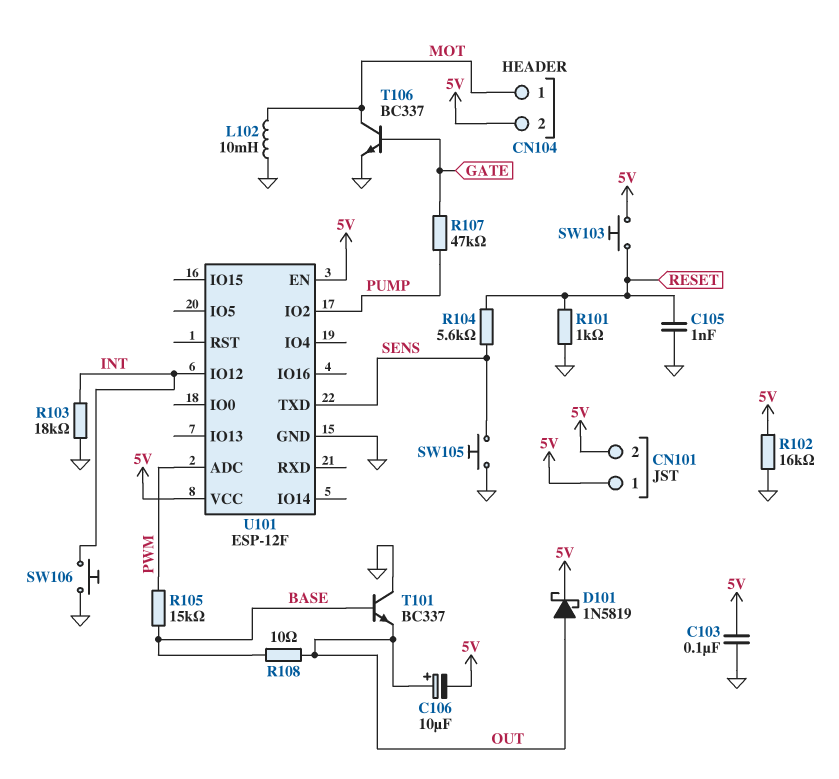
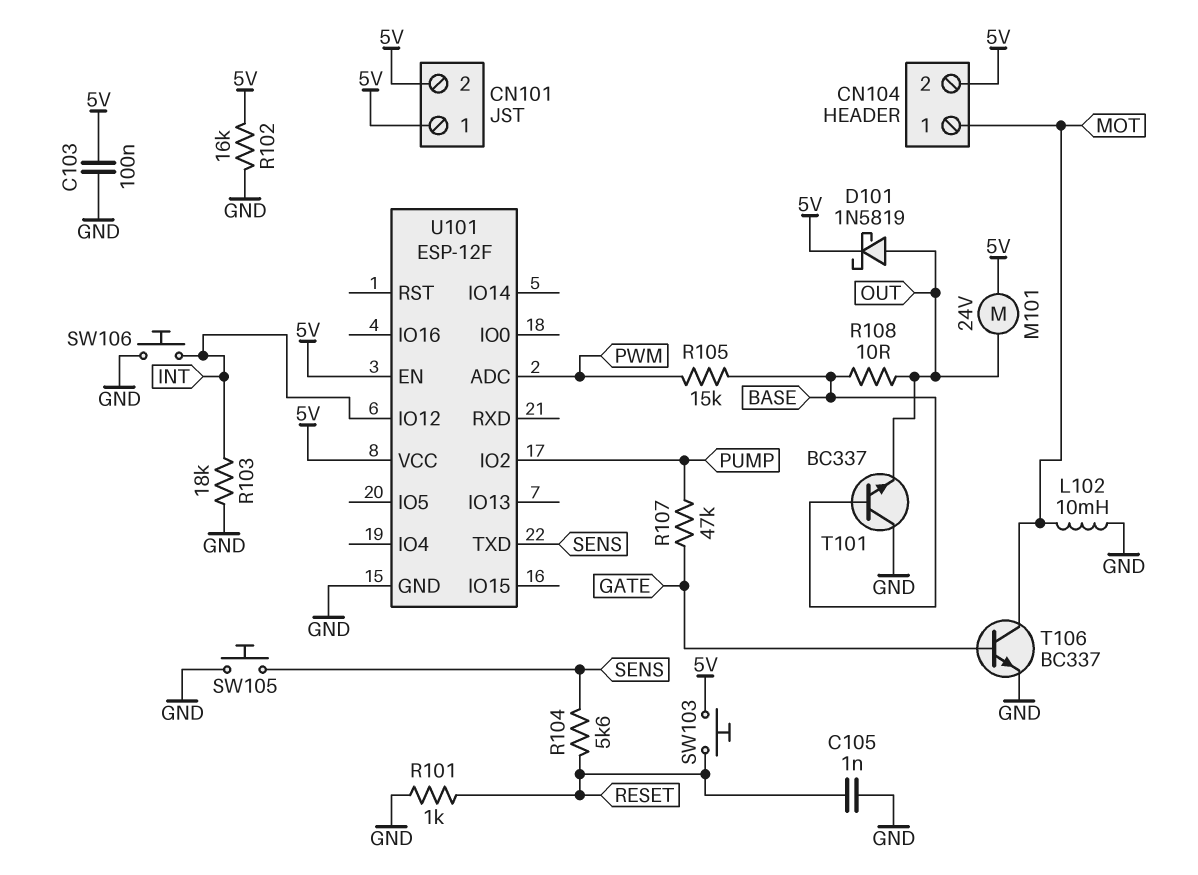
C106: 10uF (plus OUT, minus 5V) -> none
M101: none -> motor 24V (5V, OUT)

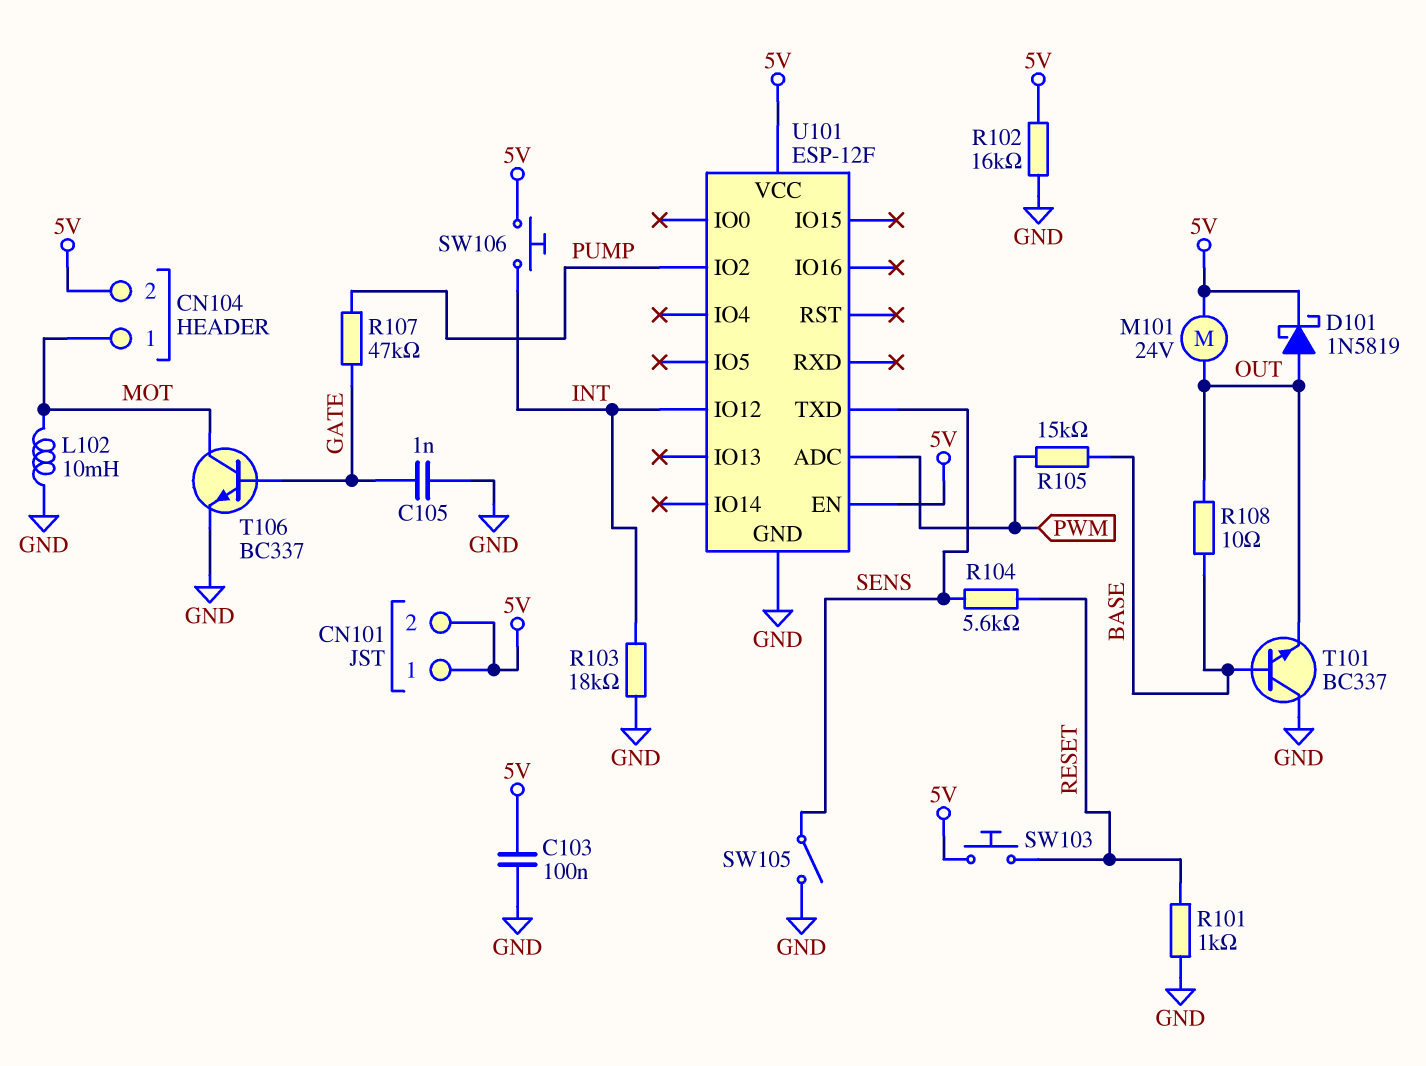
C105: 1nF (GND, RESET) -> 1nF (GATE, GND)
SW105: button (GND, SENS) -> switch (GND, SENS)
SW106: button (GND, INT) -> button (5V, INT)

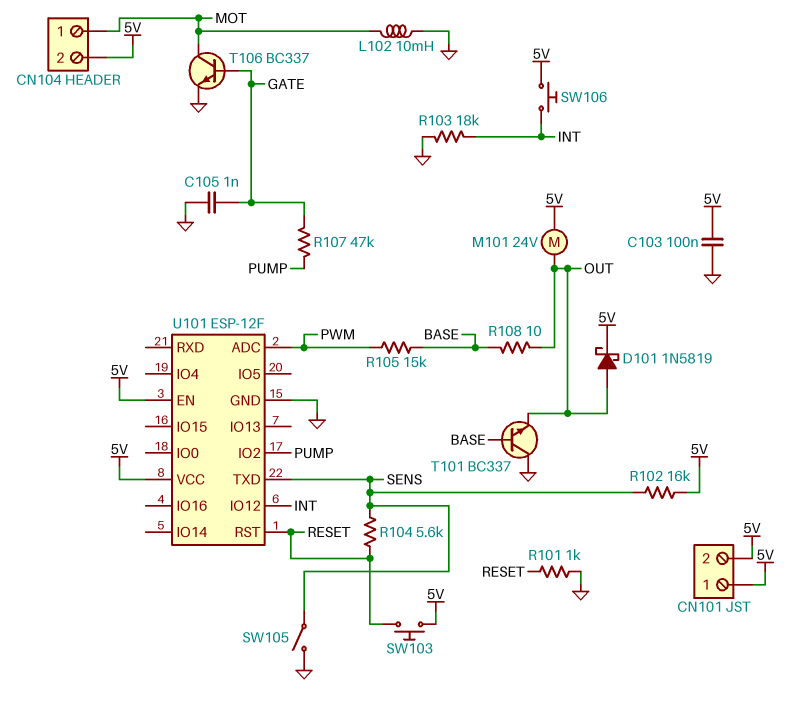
R102: 16k (5V, GND) -> 16k (5V, SENS)
U101 pin RST: none -> RESET

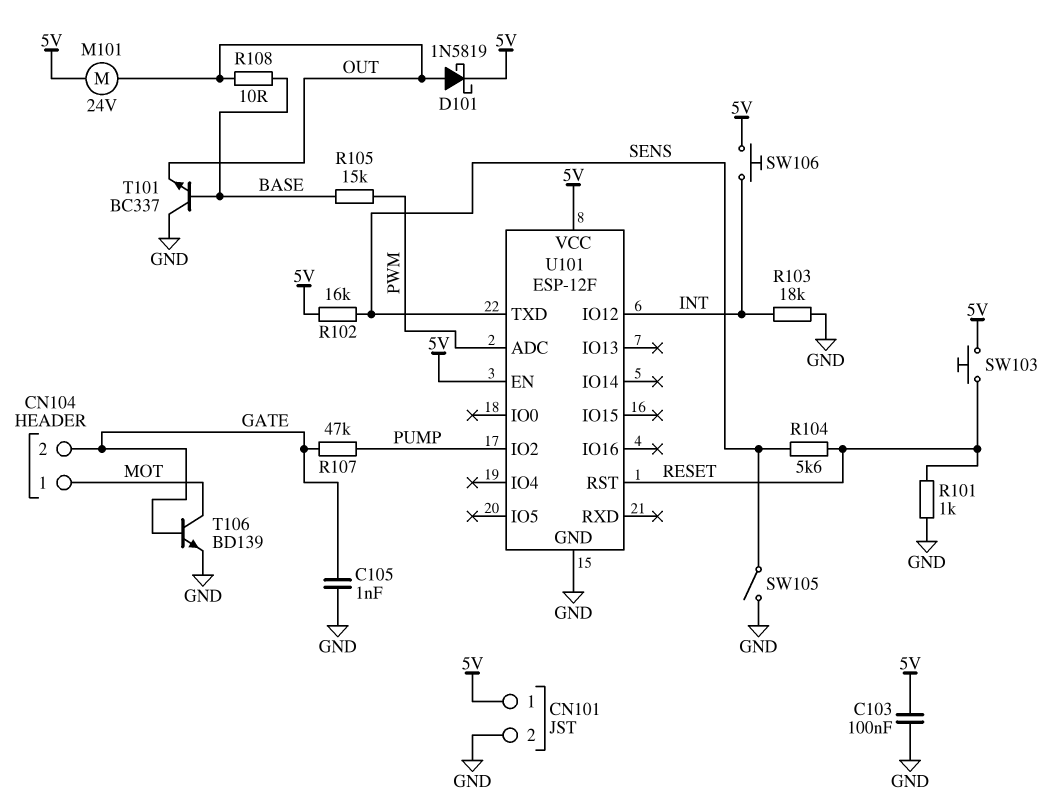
CN101 pin 2: 5V -> GND
CN104 pin 2: 5V -> GATE
L102: 10mH (GND, MOT) -> none
T106: NPN BC337 (B GATE, C MOT, E GND) -> NPN BD139 (B GATE, C MOT, E GND)

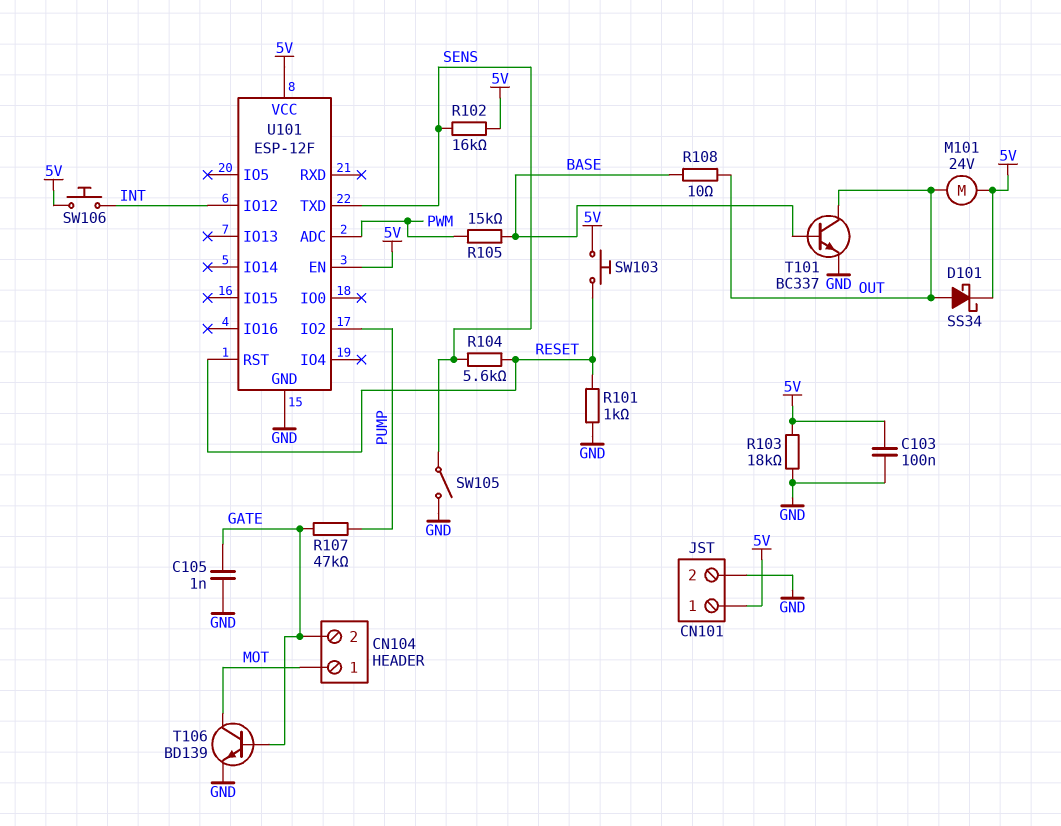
D101: schottky 1N5819 (A OUT, K 5V) -> schottky SS34 (A OUT, K 5V)
R103: 18k (GND, INT) -> 18k (5V, GND)
T101: NPN BC337 (B BASE, C GND, E OUT) -> NPN BC337 (B BASE, C OUT, E GND)

